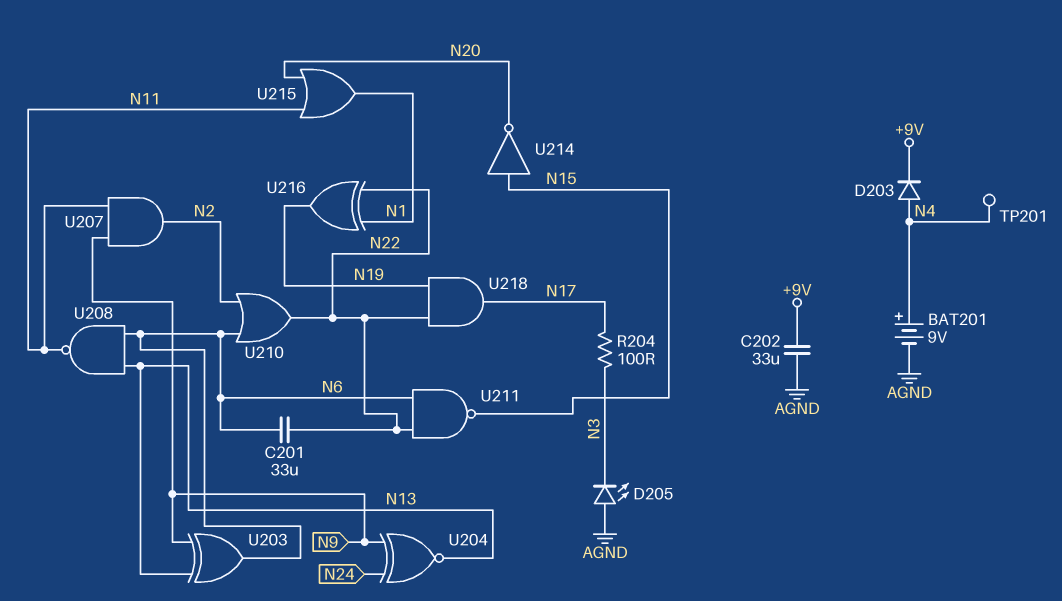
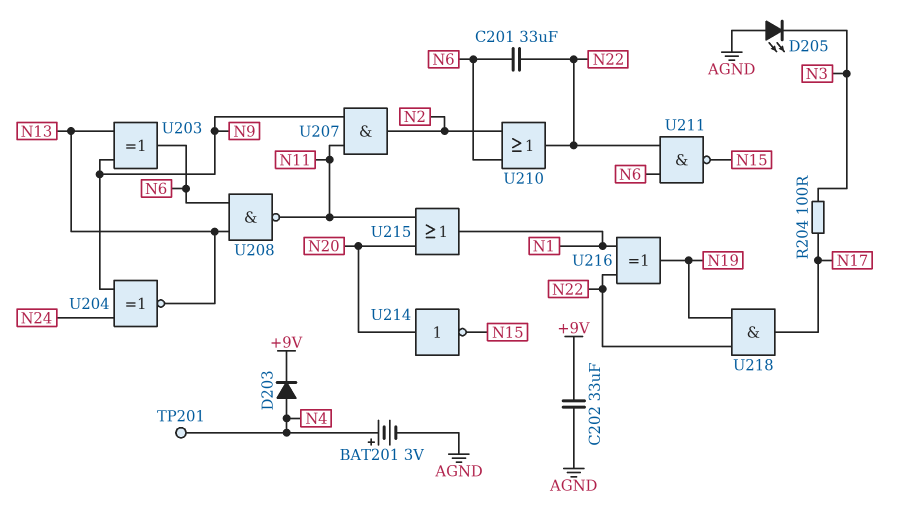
BAT201: 9V (plus N4, minus AGND) -> 3V (plus N4, minus AGND)
U214: NOT (in N15, out N20) -> NOT (in N20, out N15)

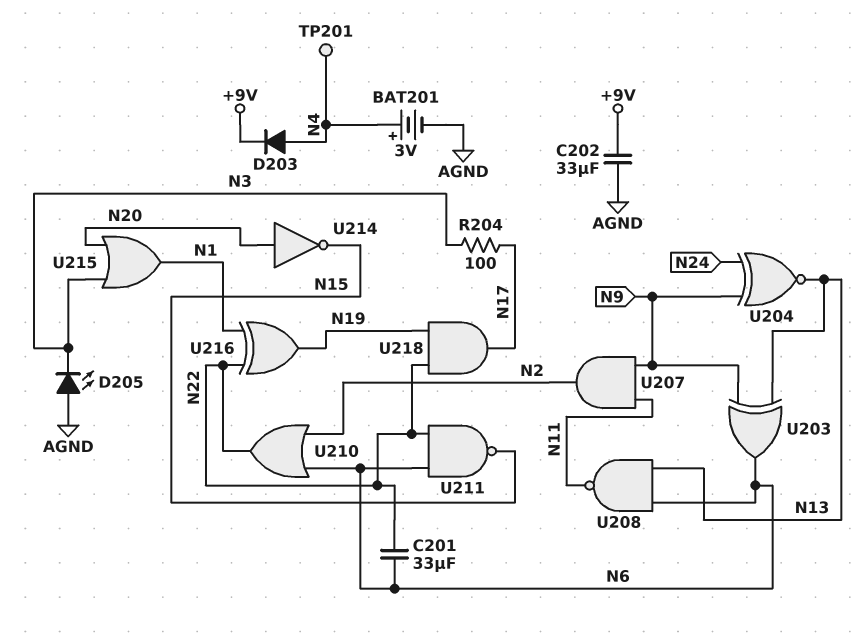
U215: OR (in N11, in N20, out N1) -> OR (in N3, in N20, out N1)

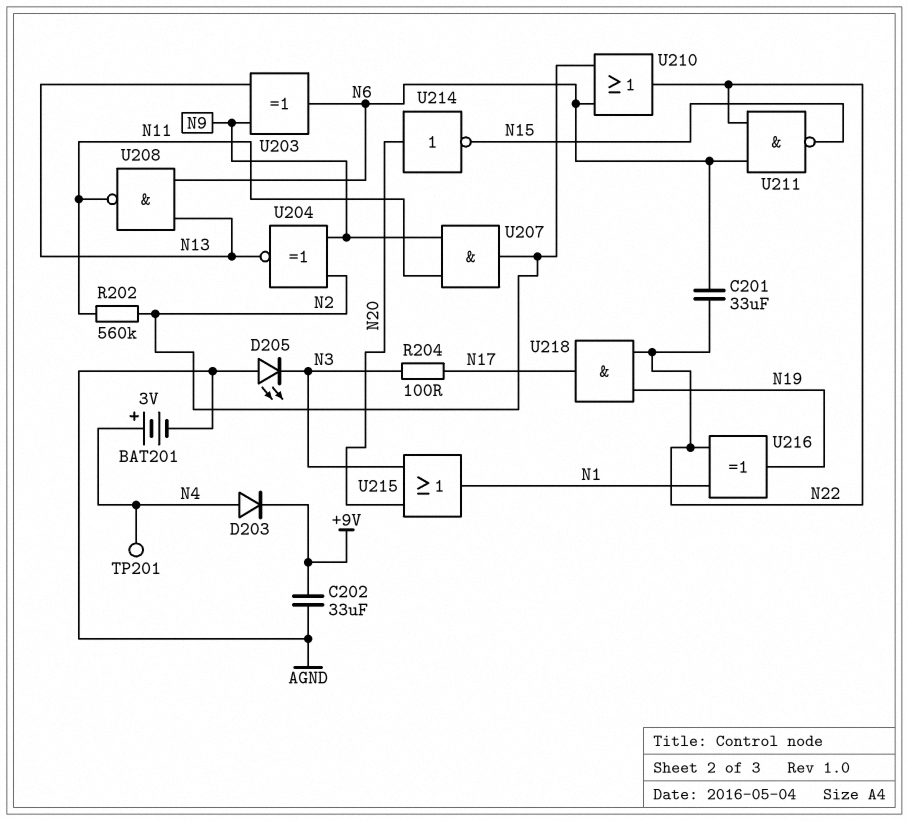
R202: none -> 560k (N2, N11)
U204: XNOR (in N9, in N24, out N13) -> XNOR (in N2, in N9, out N13)

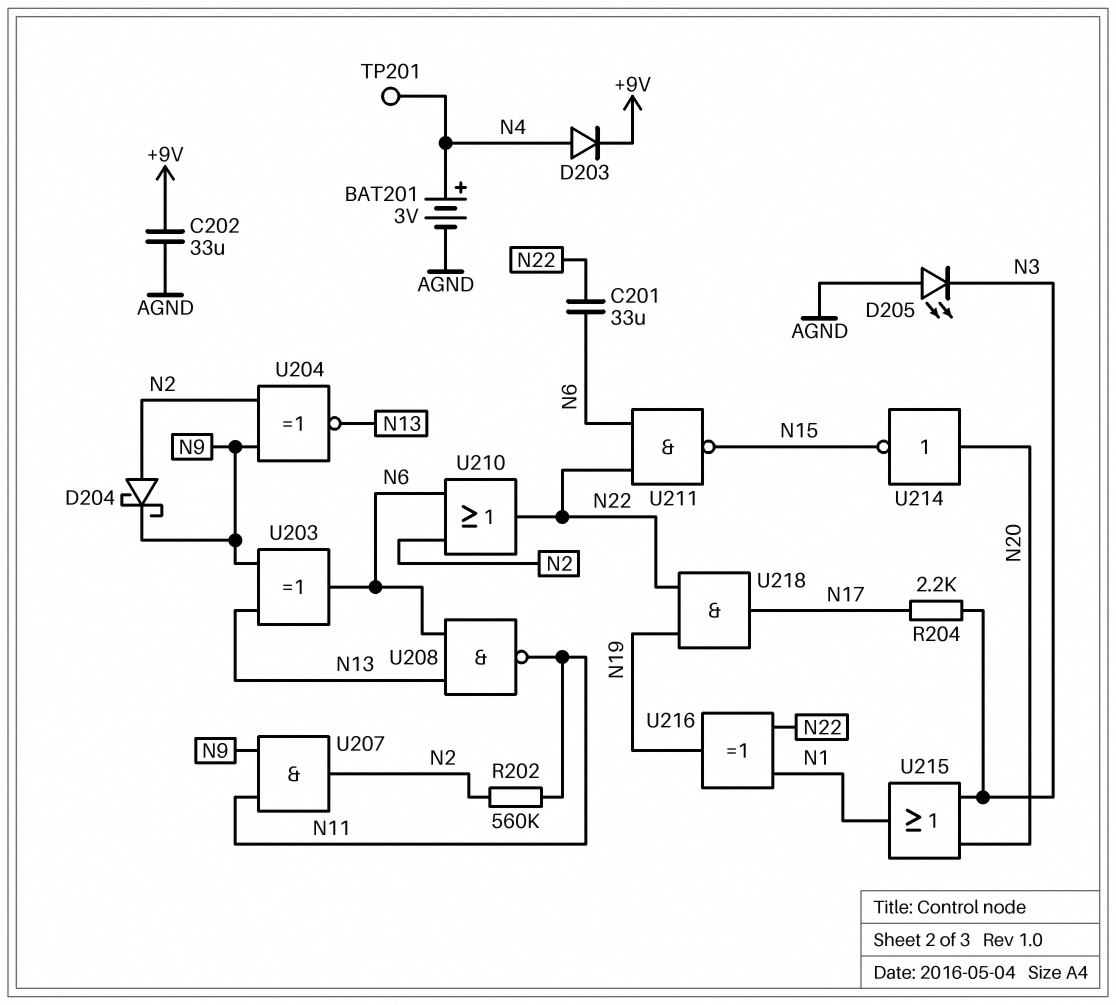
D204: none -> schottky (A N2, K N9)
R204: 100 (N3, N17) -> 2.2k (N3, N17)

